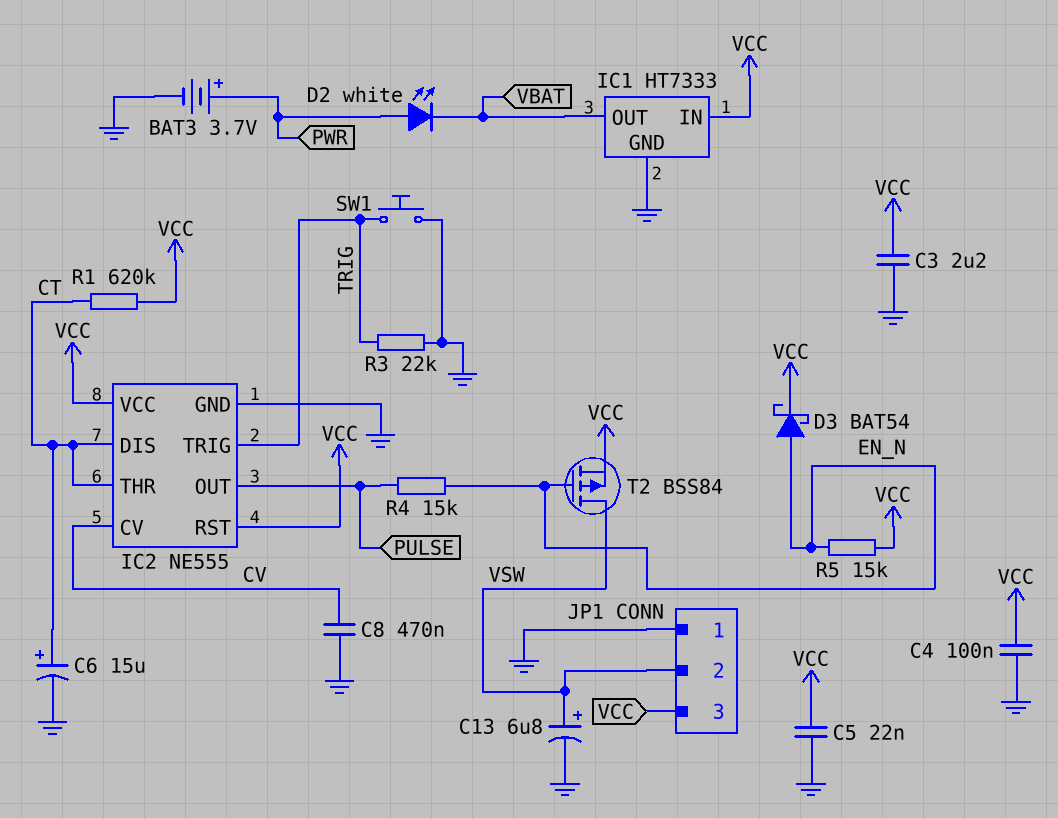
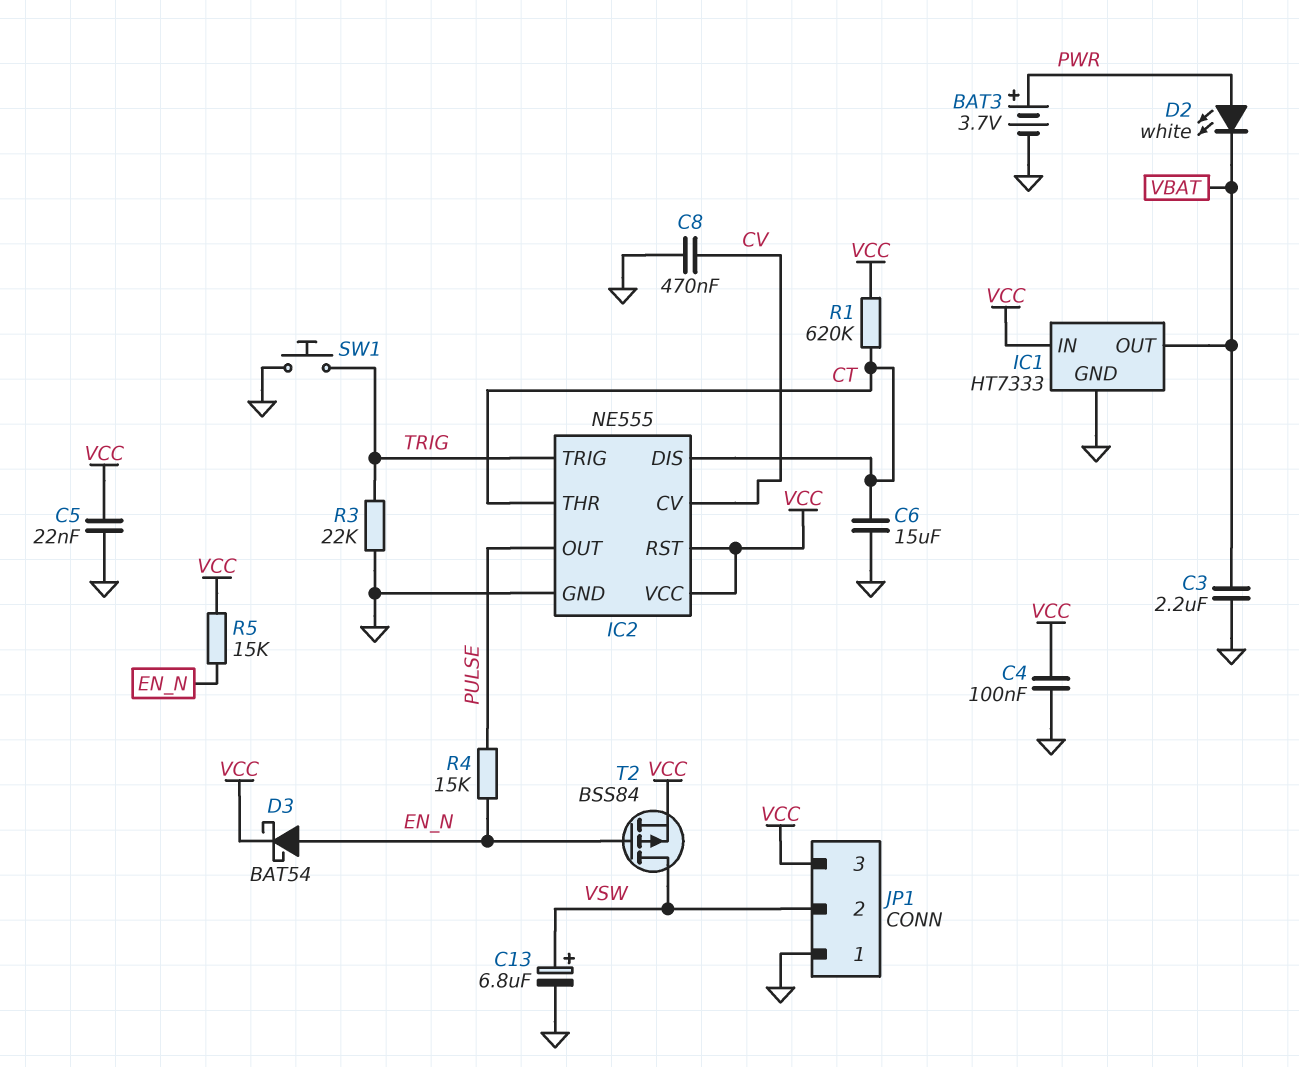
C3: 2.2uF (GND, VCC) -> 2.2uF (GND, VBAT)
C6: 15uF (plus CT, minus GND) -> 15uF (CT, GND)

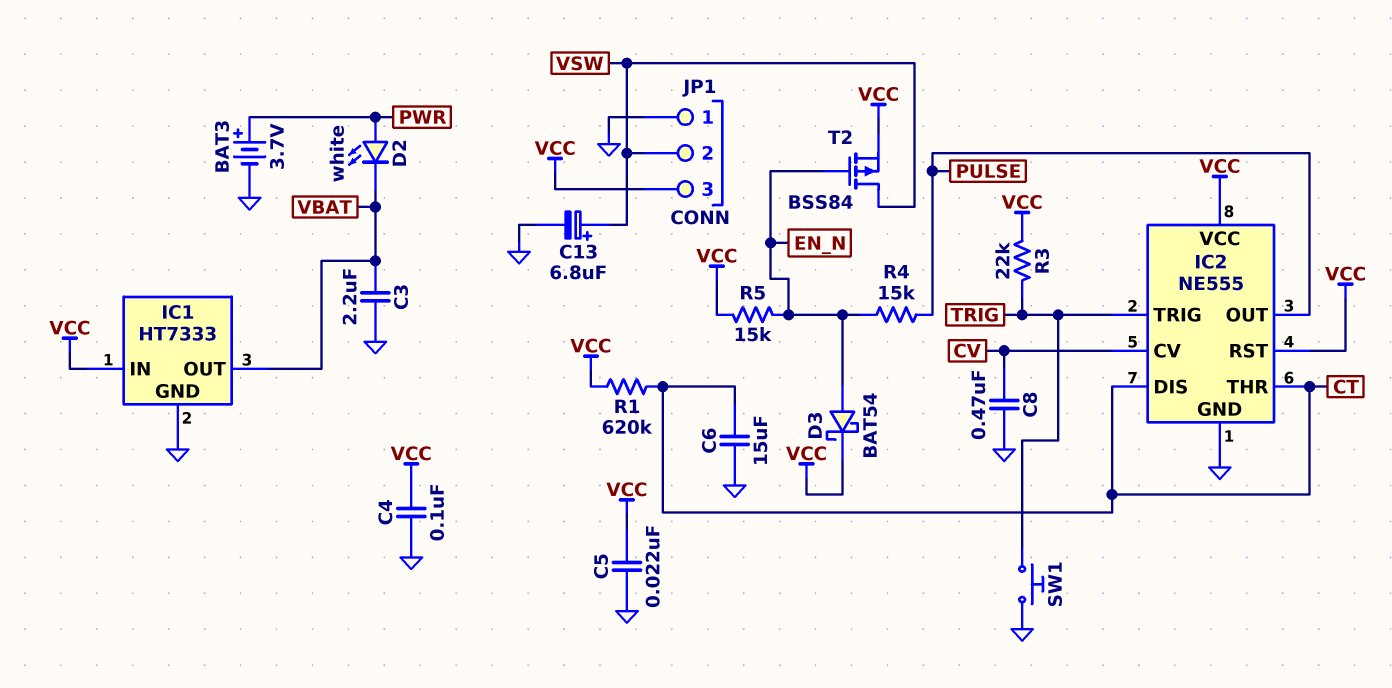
R3: 22k (GND, TRIG) -> 22k (TRIG, VCC)

